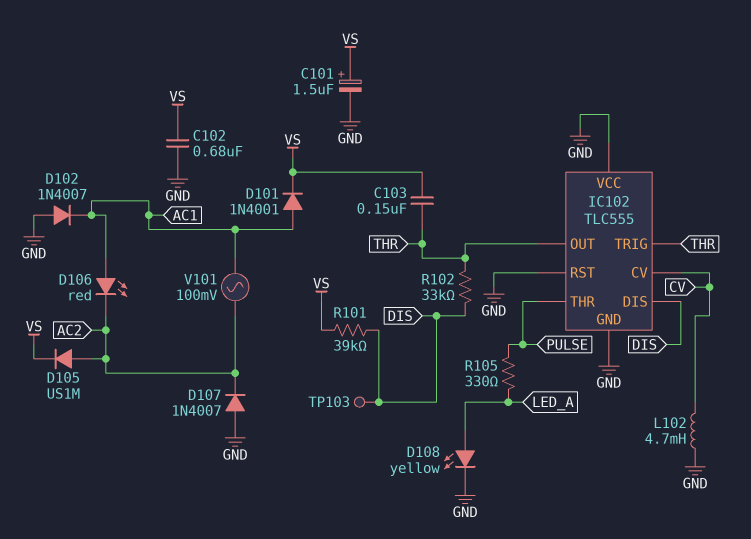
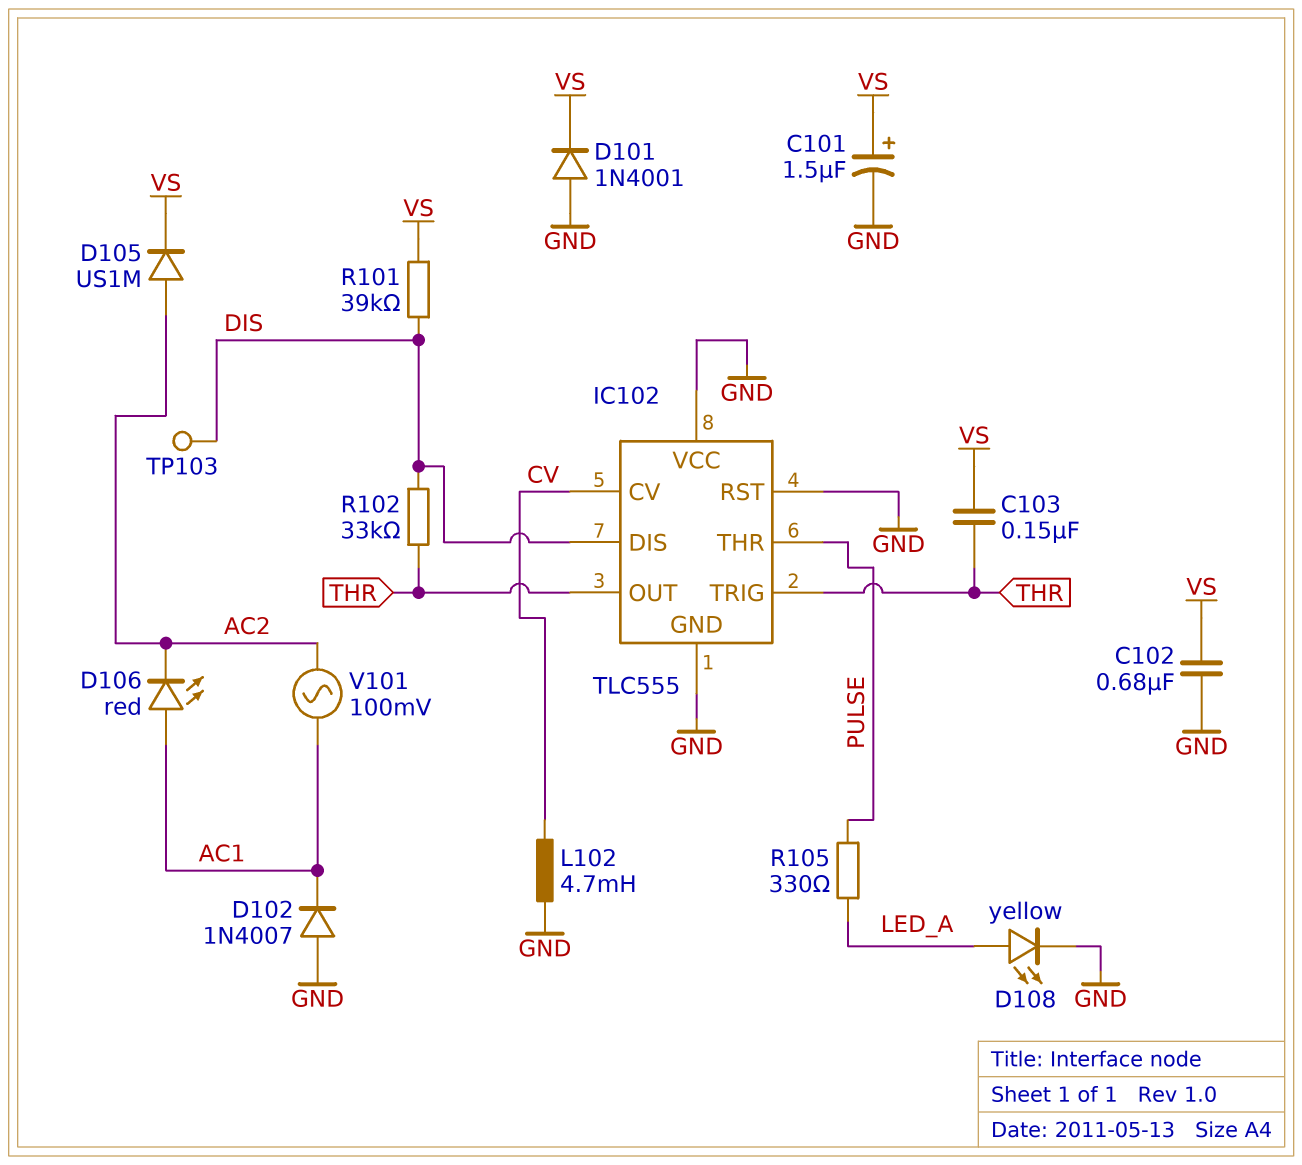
D101: diode 1N4001 (A AC1, K VS) -> diode 1N4001 (A GND, K VS)
D107: diode 1N4007 (A GND, K AC2) -> none

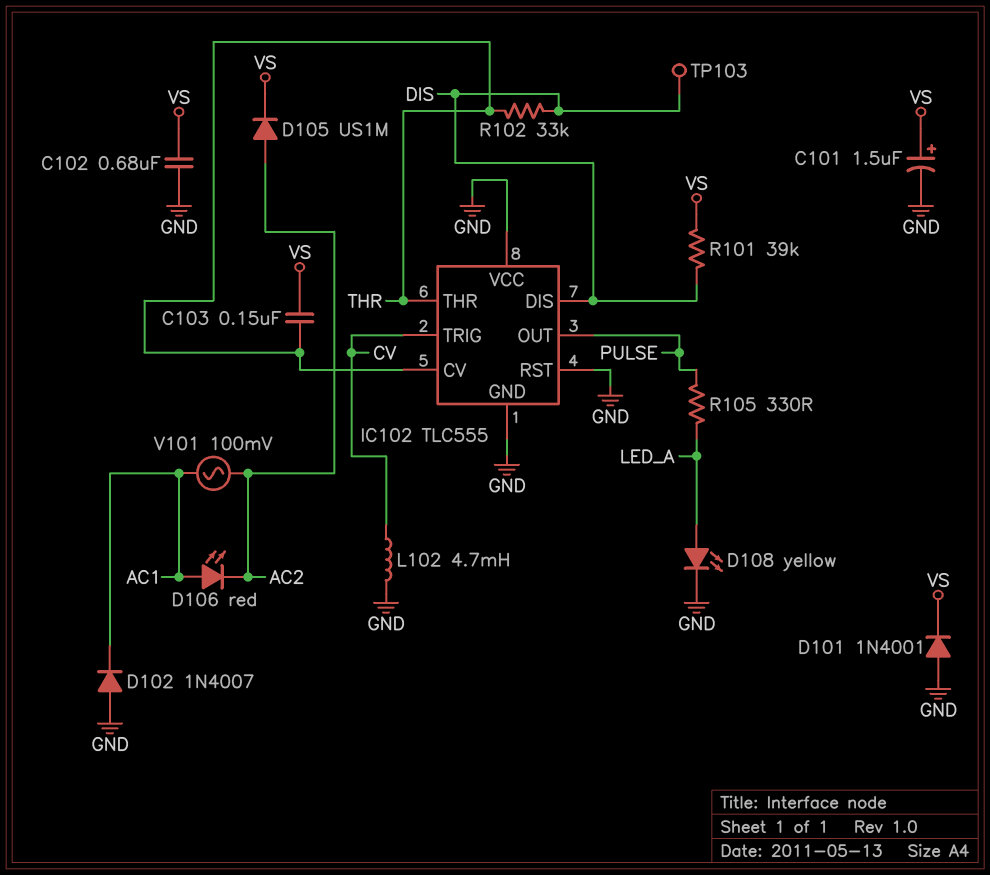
IC102 pin CV: CV -> THR
IC102 pin OUT: THR -> PULSE
IC102 pin THR: PULSE -> THR
IC102 pin TRIG: THR -> CV

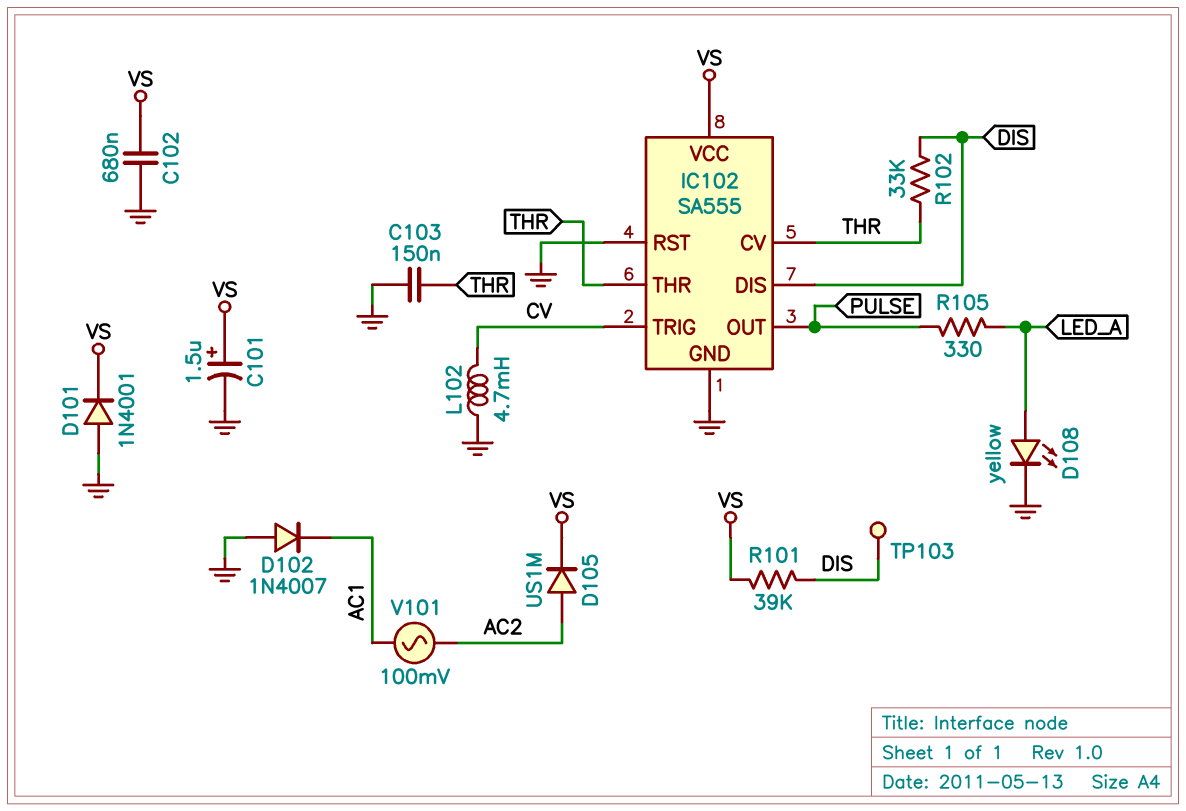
C103: 150nF (THR, VS) -> 150nF (GND, THR)
D106: LED red (A AC1, K AC2) -> none
IC102: TLC555 -> SA555
IC102 pin VCC: GND -> VS

